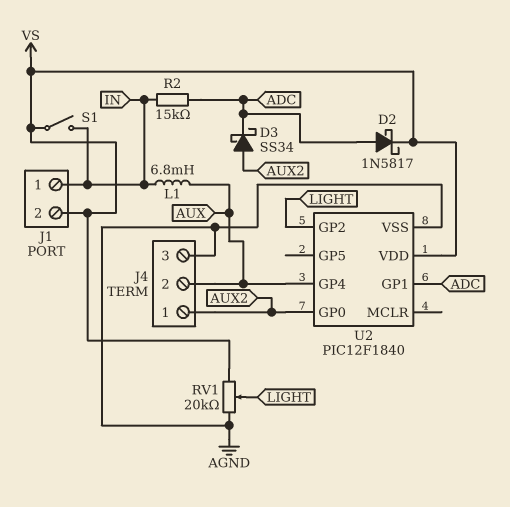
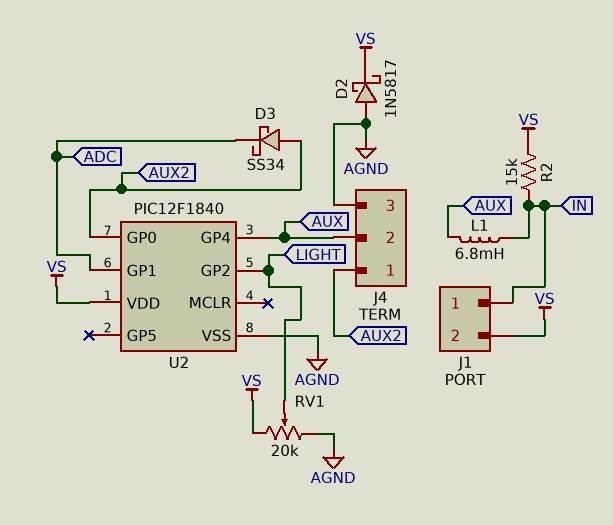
D2: schottky 1N5817 (A ADC, K VS) -> schottky 1N5817 (A AGND, K VS)
R2: 15k (ADC, IN) -> 15k (IN, VS)
S1: switch (IN, VS) -> none

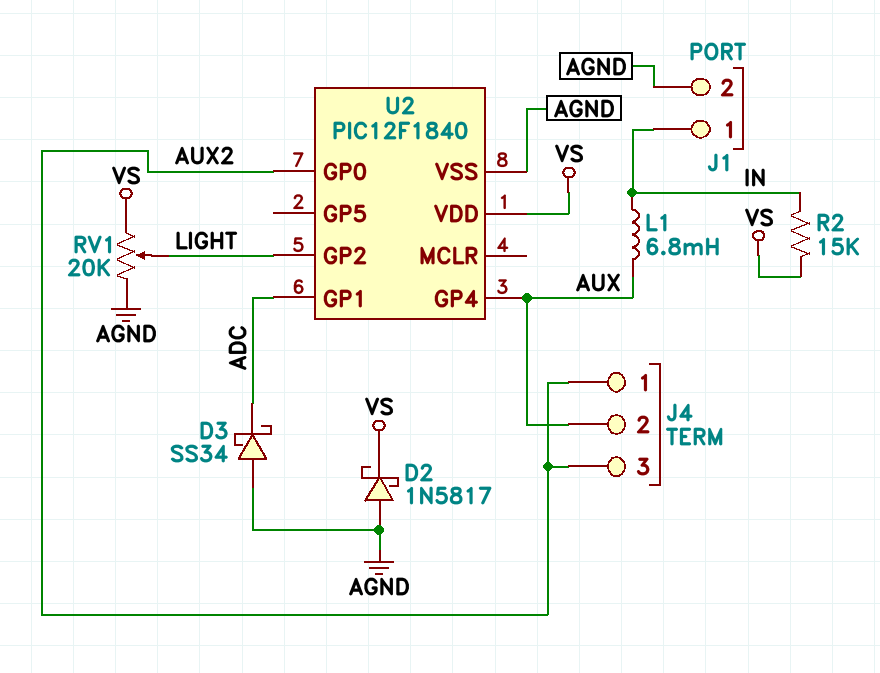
D3: schottky SS34 (A AUX2, K ADC) -> schottky SS34 (A AGND, K ADC)
J1 pin 2: VS -> AGND
J4 pin 3: AGND -> AUX2

